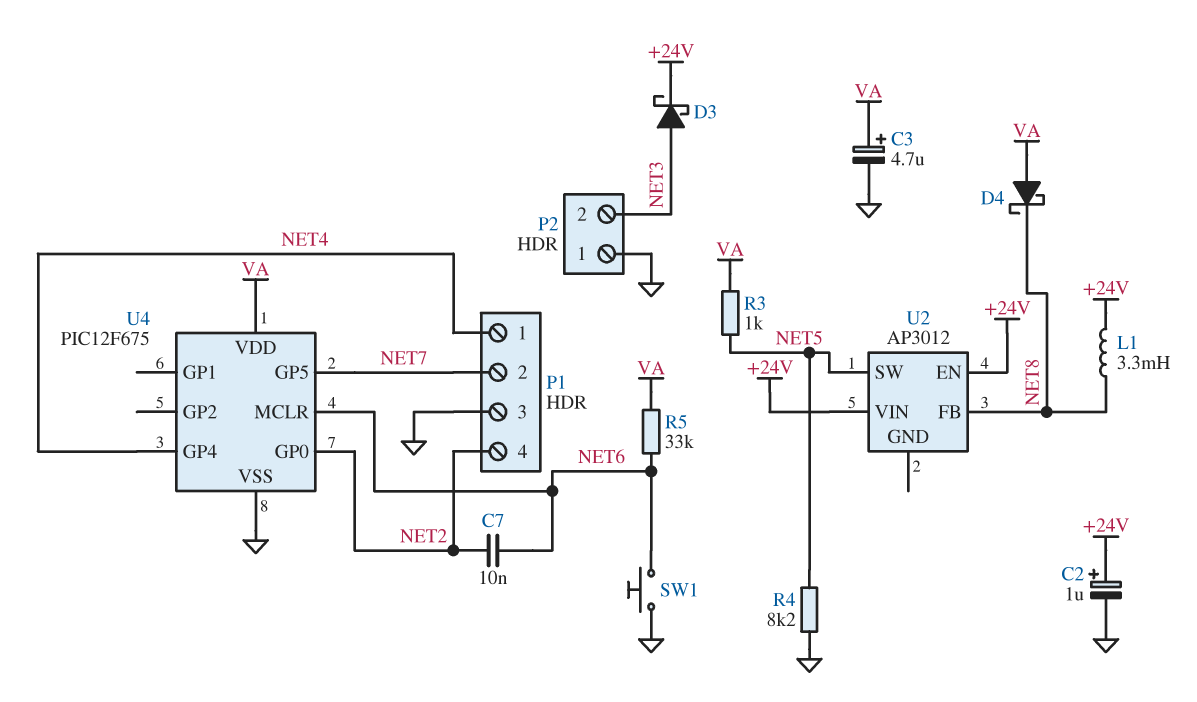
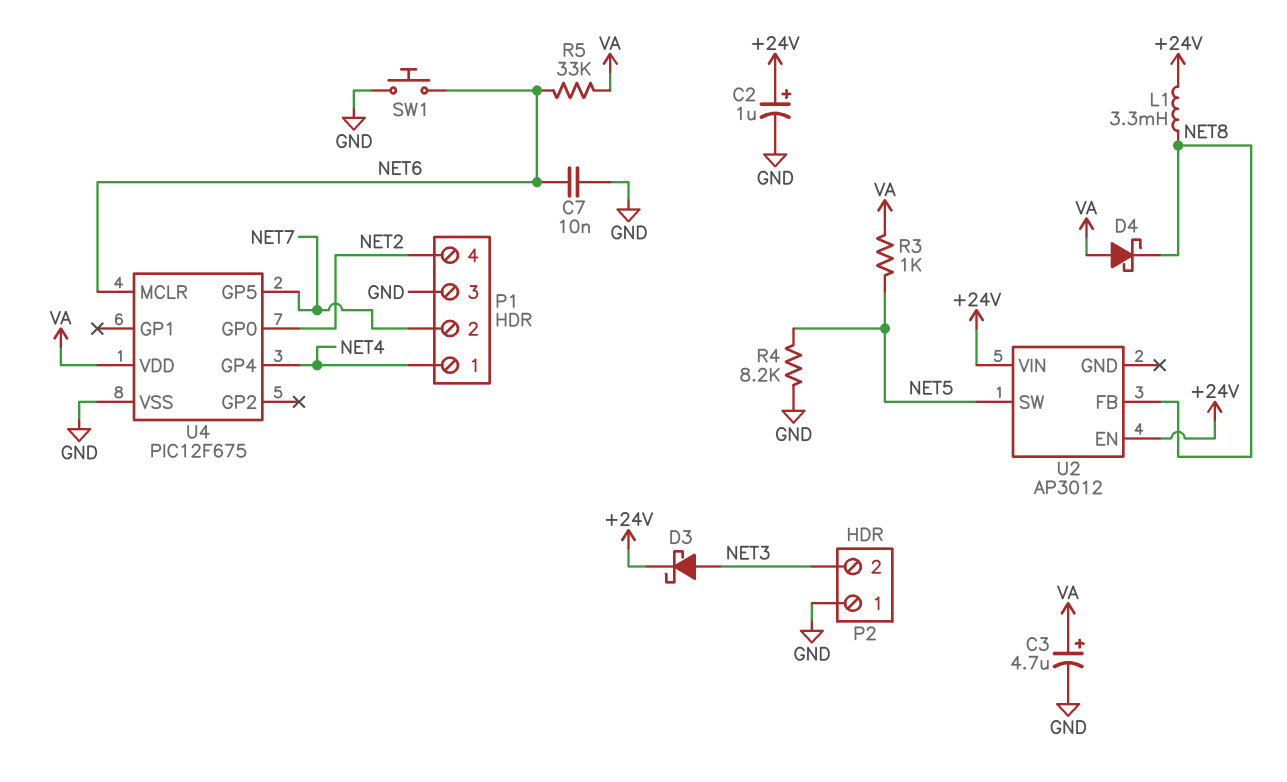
C7: 10nF (NET2, NET6) -> 10nF (GND, NET6)

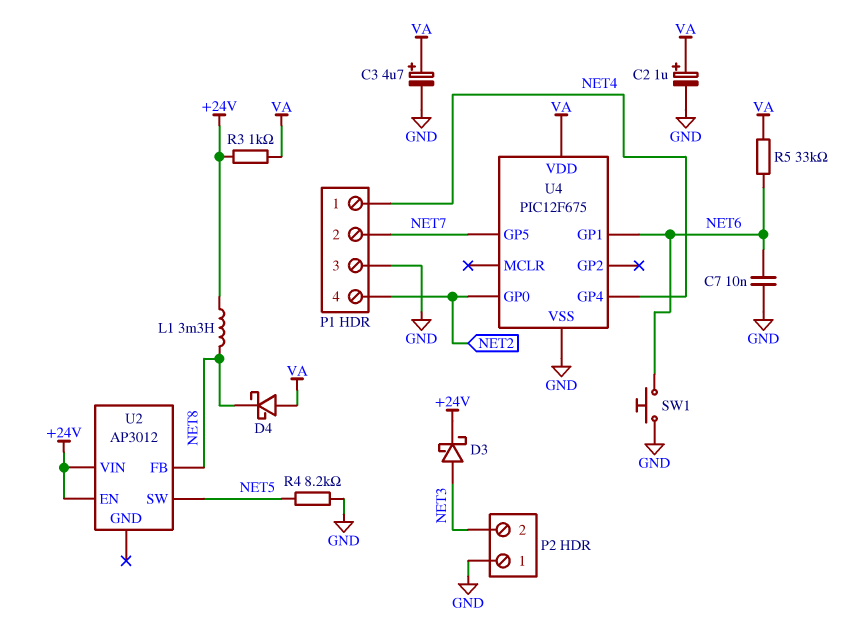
C2: 1uF (plus +24V, minus GND) -> 1uF (plus VA, minus GND)
R3: 1k (NET5, VA) -> 1k (+24V, VA)
U4 pin GP1: none -> NET6
U4 pin MCLR: NET6 -> none

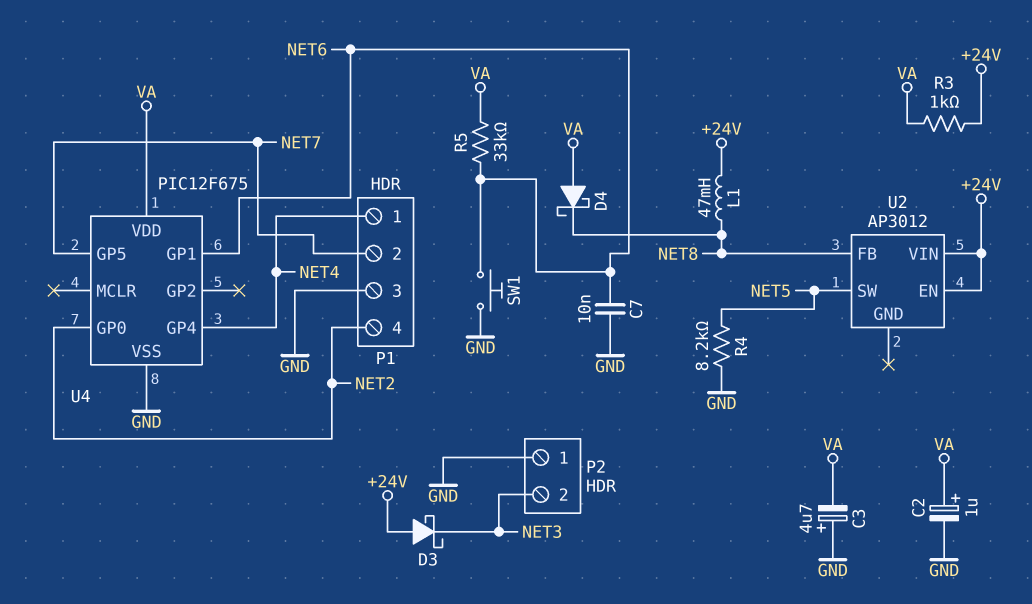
C3: 4.7uF (plus VA, minus GND) -> 4.7uF (plus GND, minus VA)
D3: schottky (A NET3, K +24V) -> schottky (A +24V, K NET3)
L1: 3.3mH (+24V, NET8) -> 47mH (+24V, NET8)

